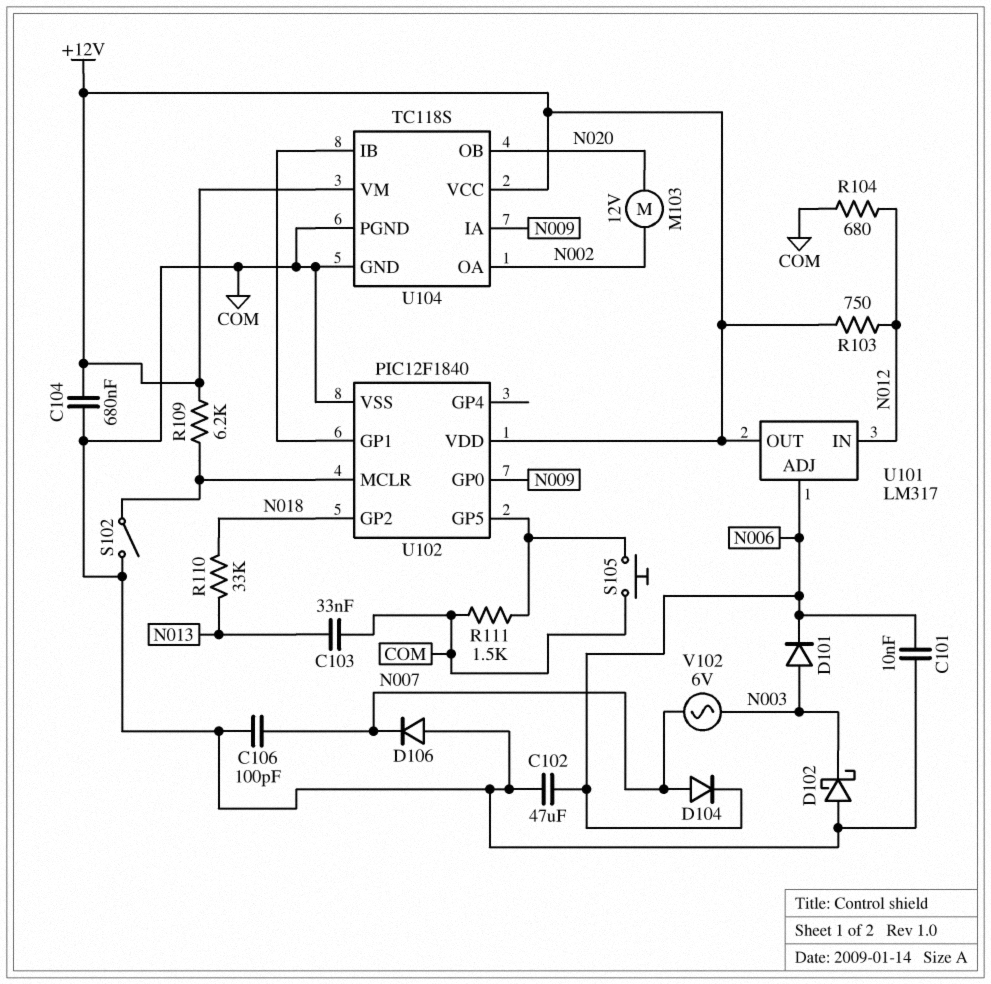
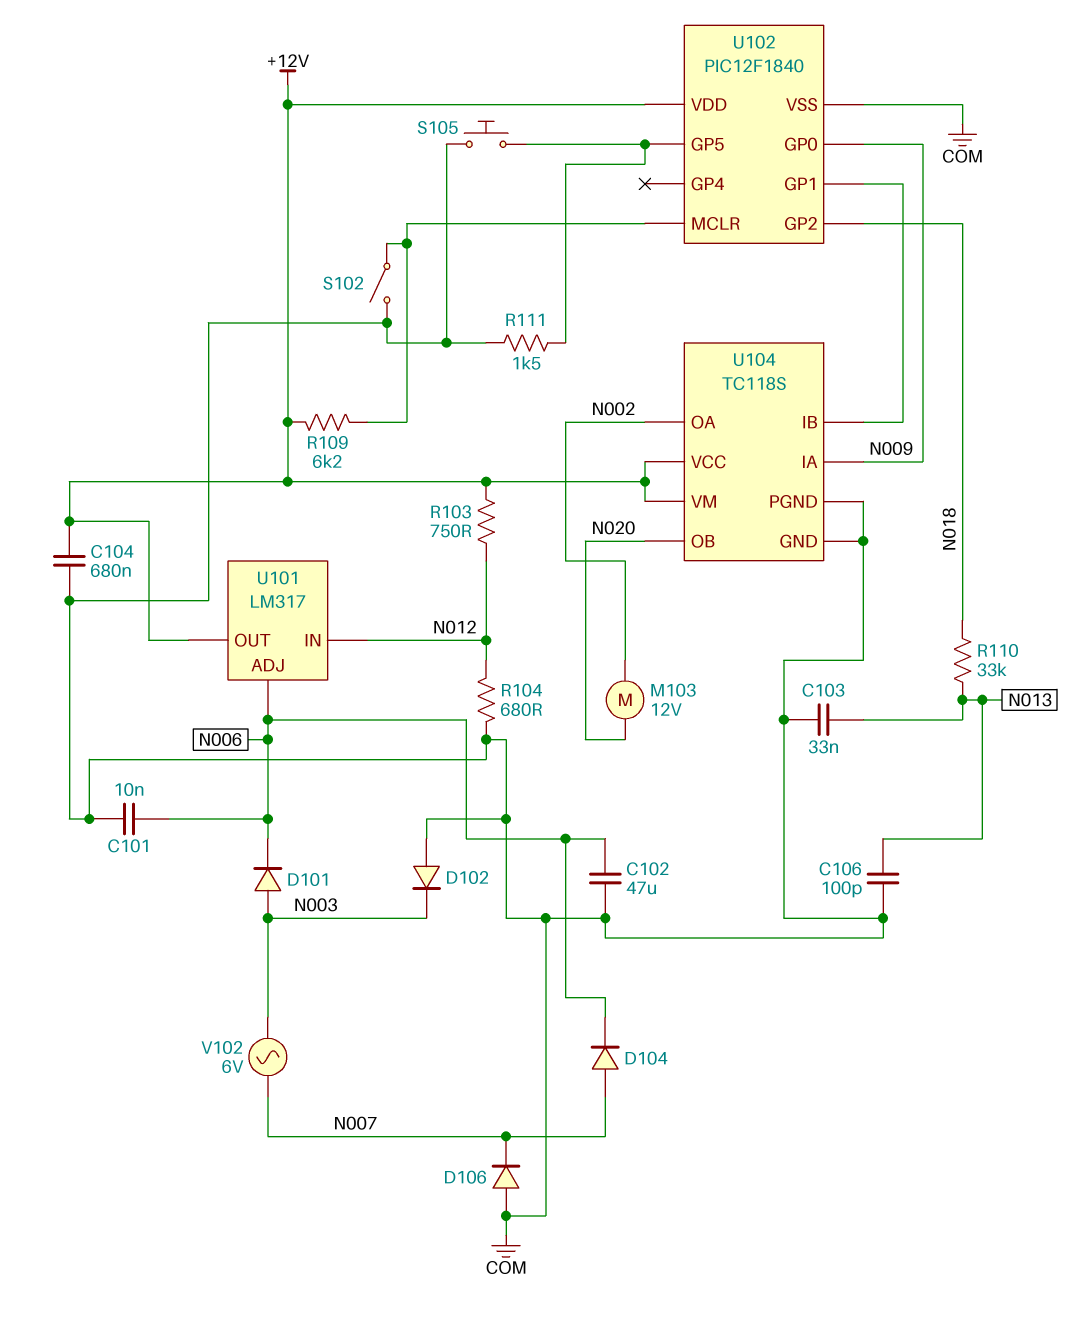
C106: 100pF (COM, N007) -> 100pF (COM, N013)
D102: schottky (A COM, K N003) -> diode (A COM, K N003)

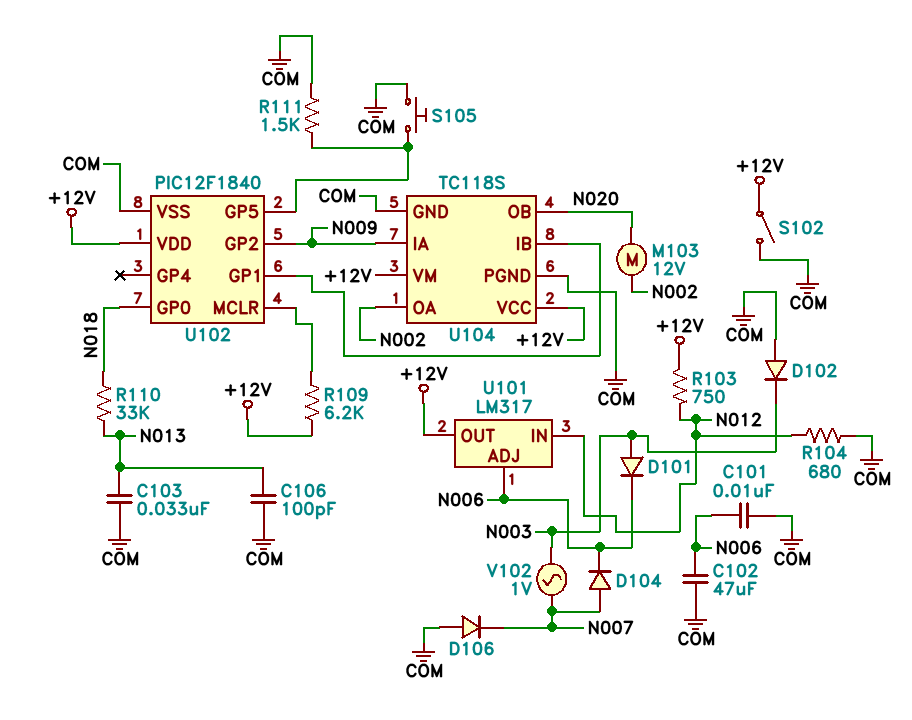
C104: 680nF (+12V, COM) -> none
S102: switch (COM, U102/MCLR) -> switch (+12V, COM)
U102 pin GP0: N009 -> N018
U102 pin GP2: N018 -> N009
V102: AC 6V (N003, N007) -> AC 1V (N003, N007)

